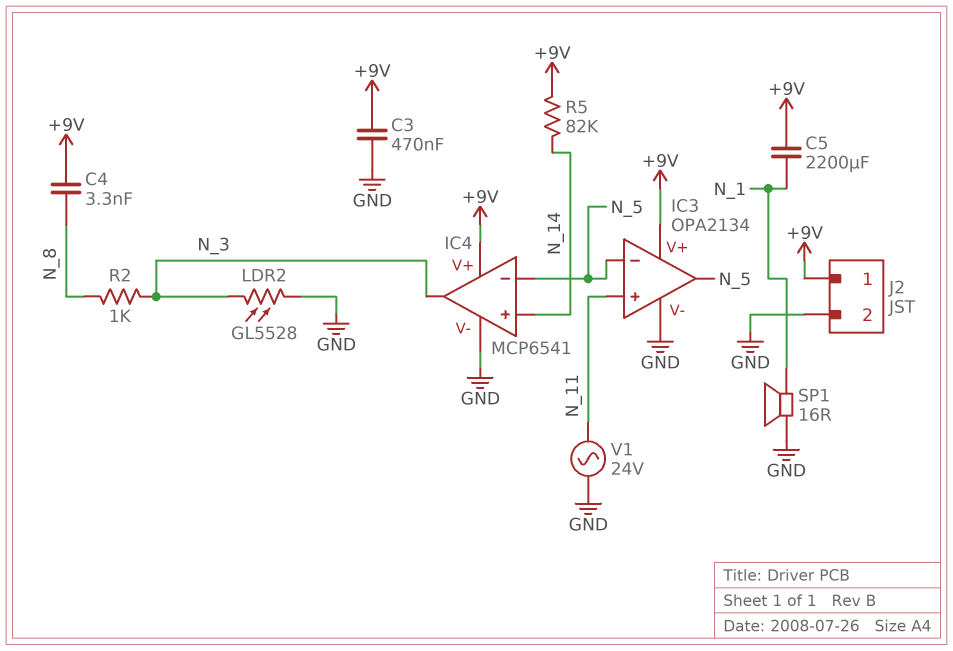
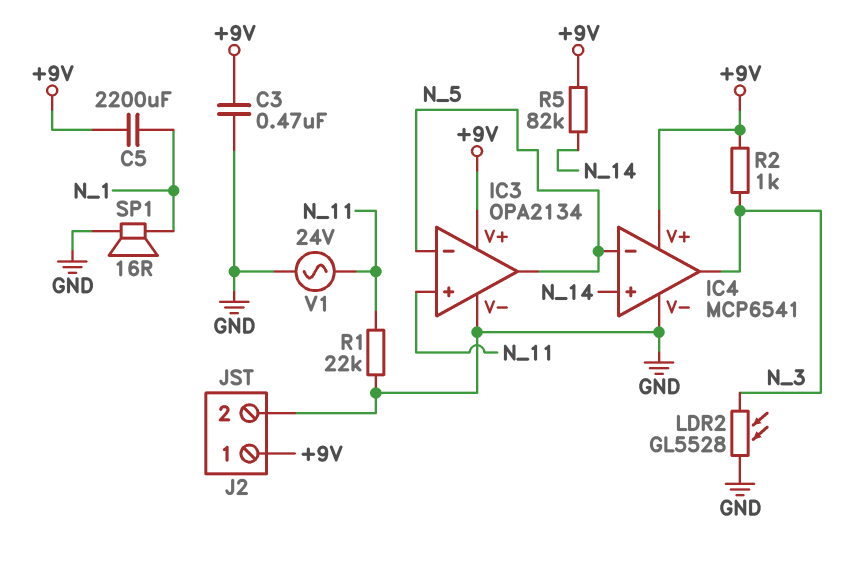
C4: 3.3nF (+9V, N_8) -> none
R1: none -> 22k (GND, N_11)
R2: 1k (N_3, N_8) -> 1k (+9V, N_3)

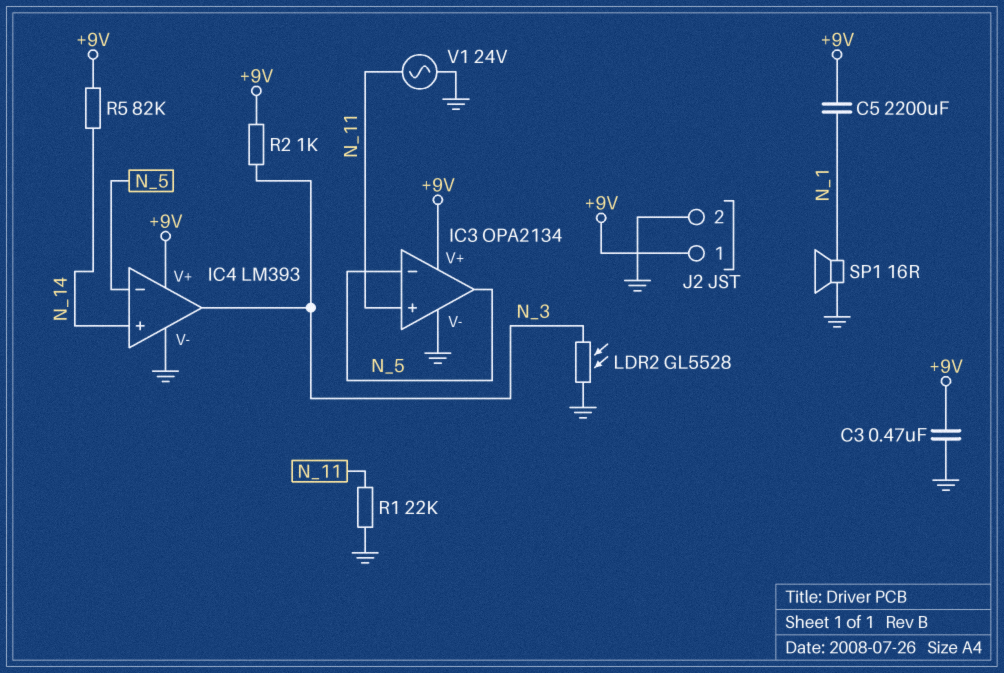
IC4: MCP6541 -> LM393

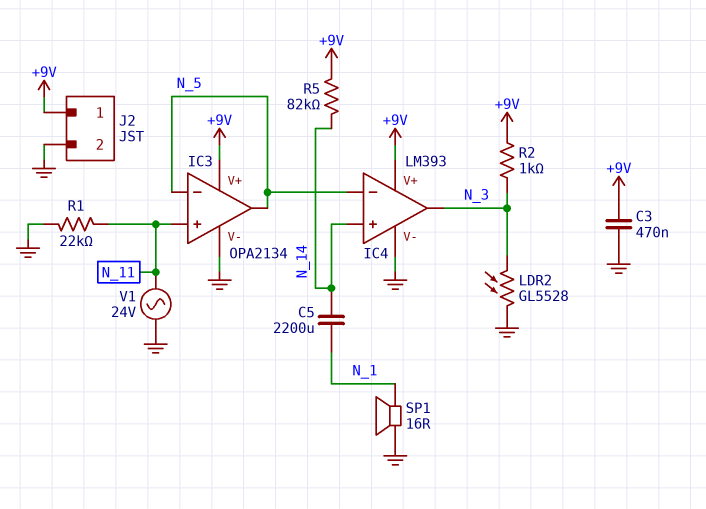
C5: 2200uF (+9V, N_1) -> 2200uF (N_1, N_14)

